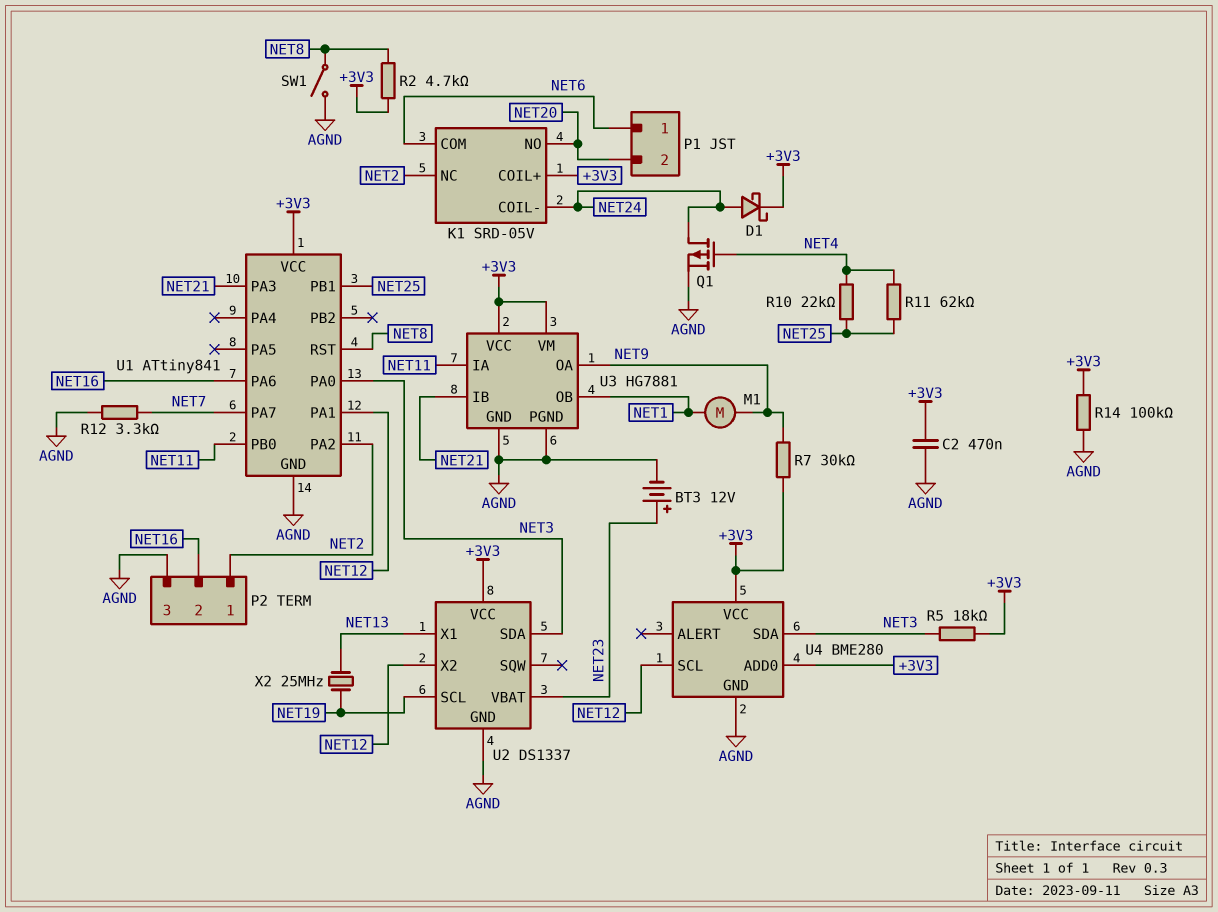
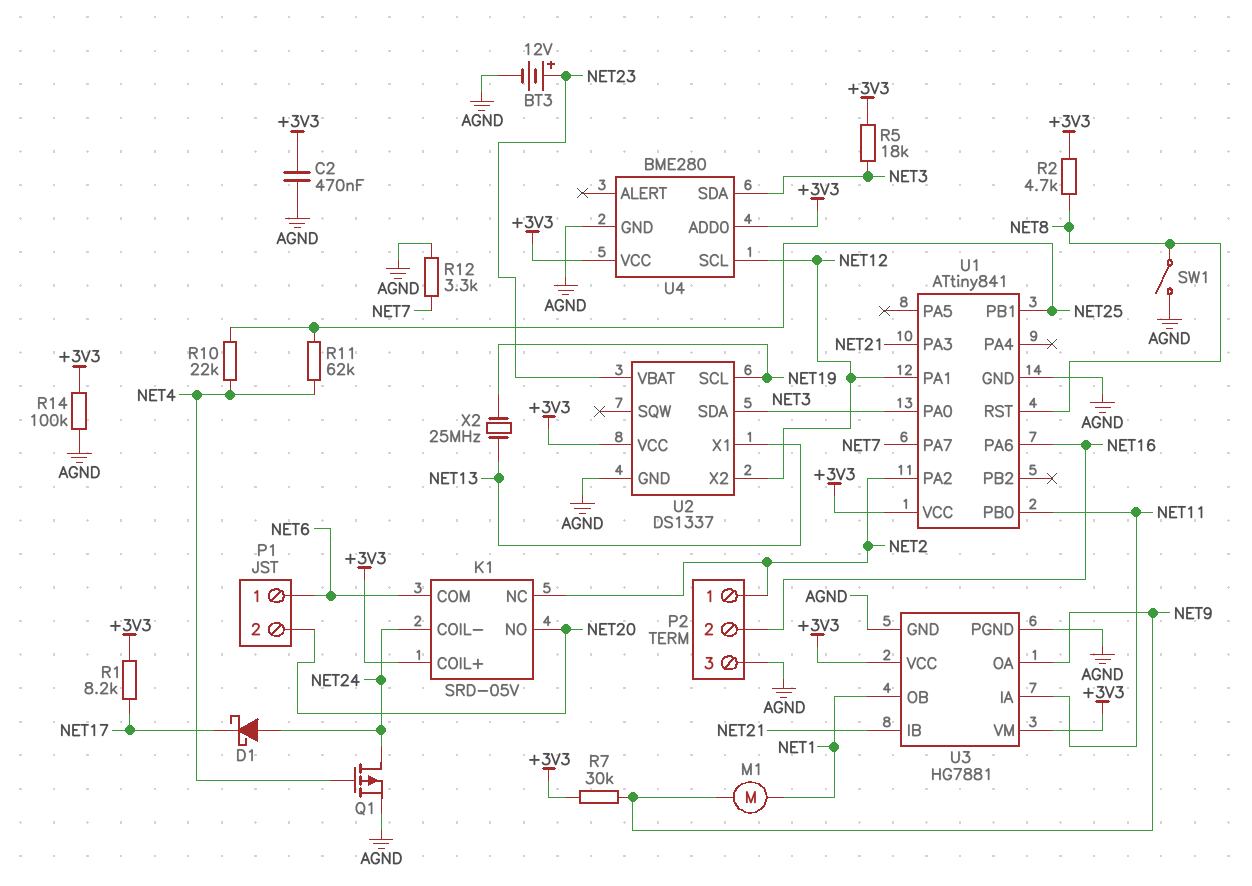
D1: schottky (A NET24, K +3V3) -> schottky (A NET24, K NET17)
R1: none -> 8.2k (+3V3, NET17)

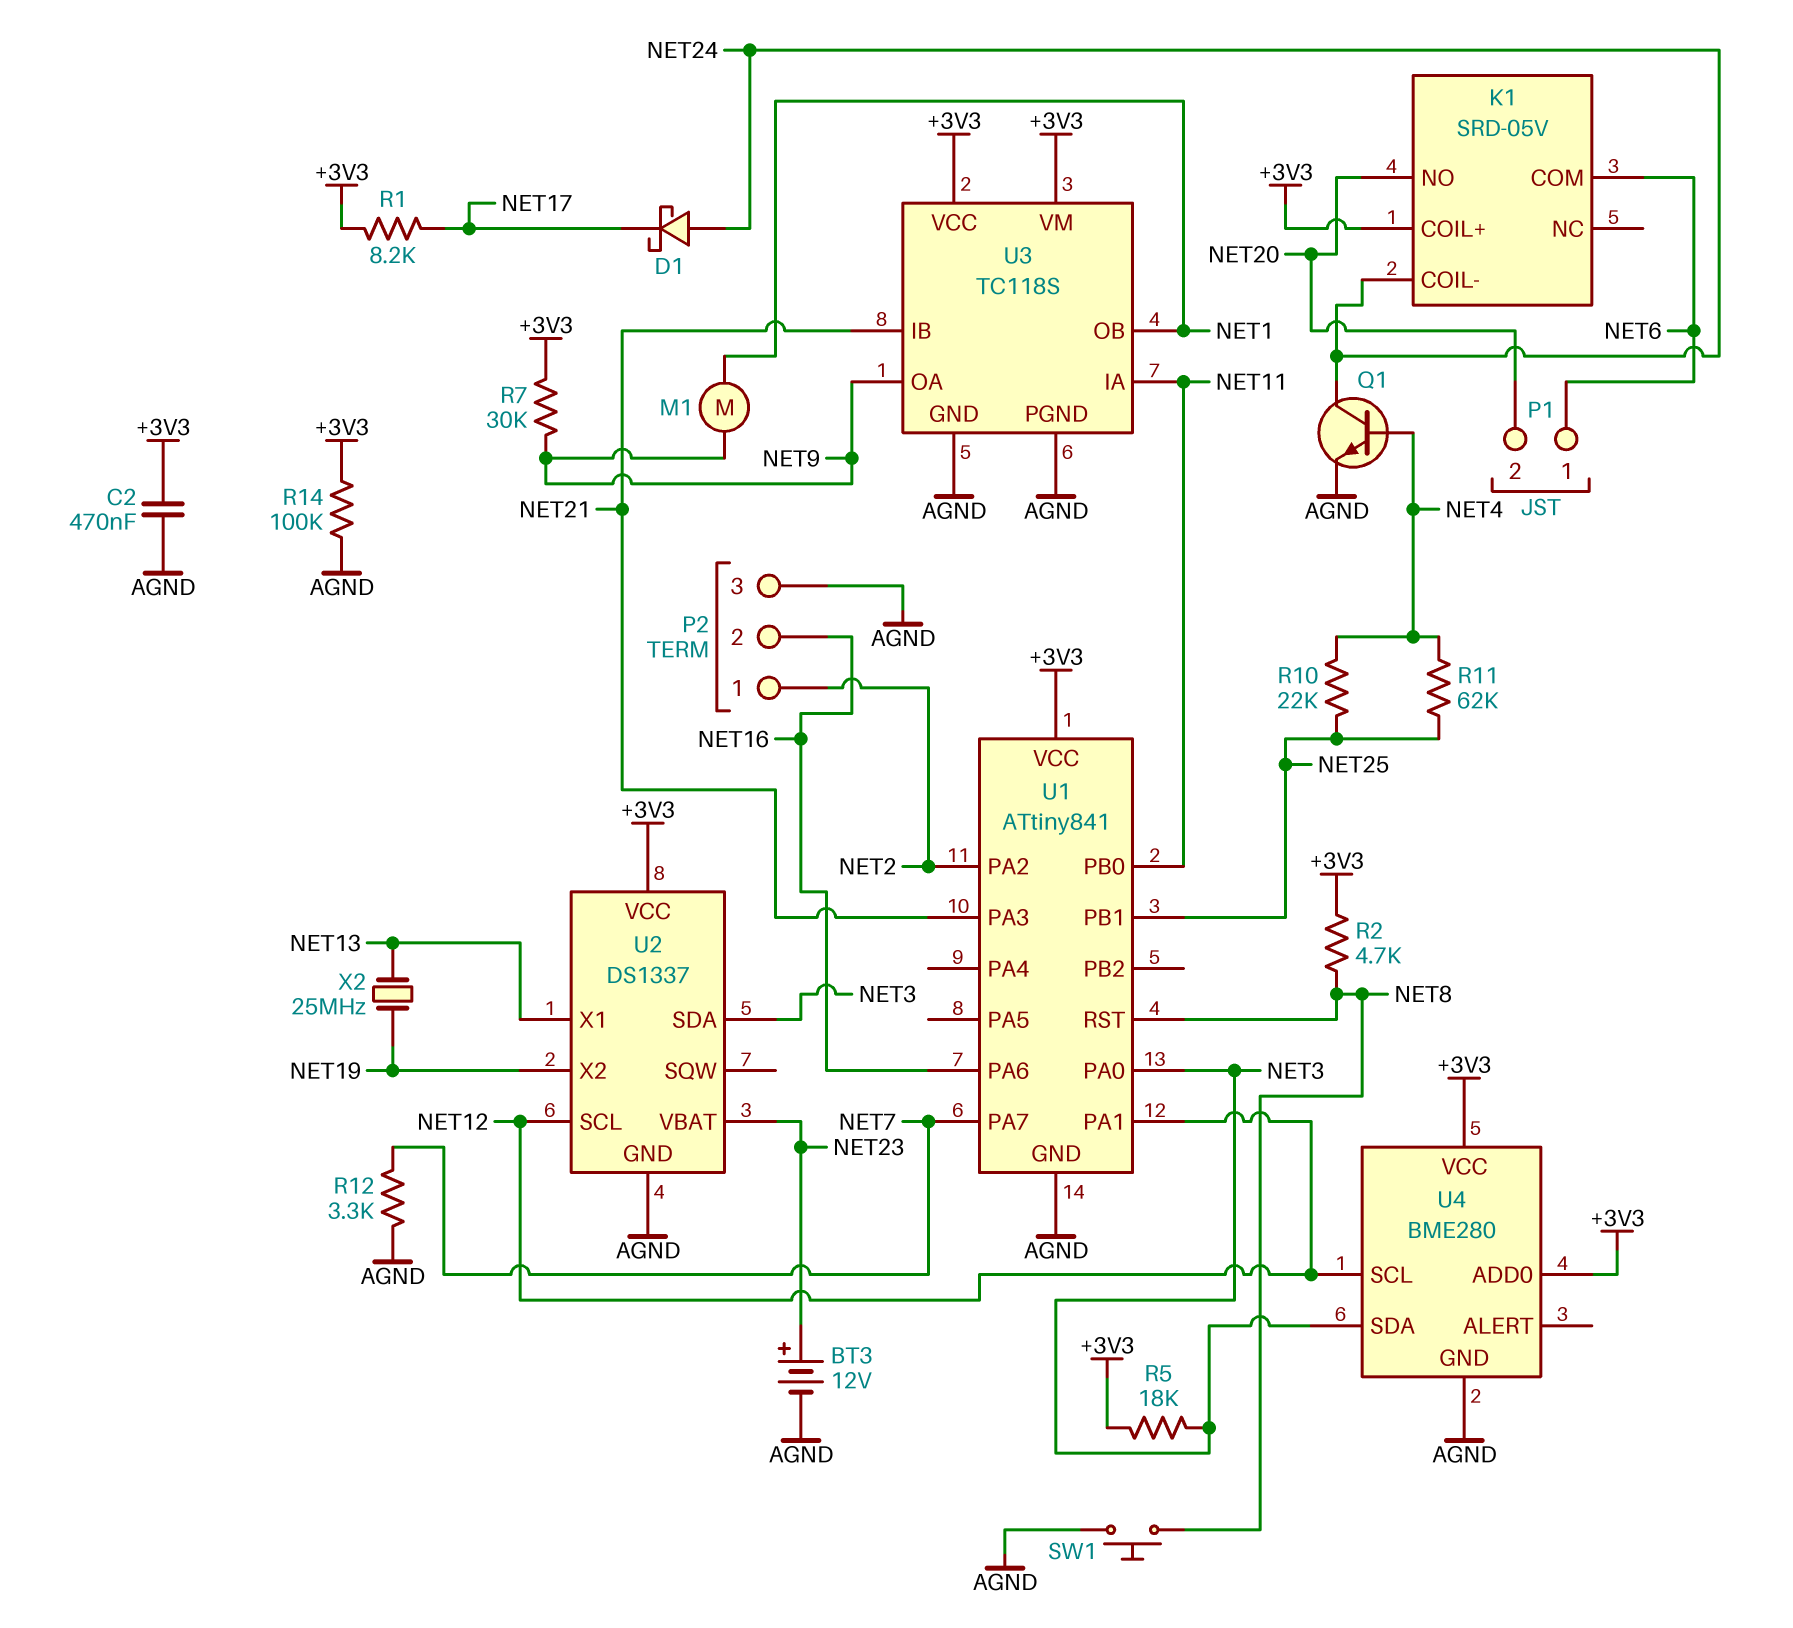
K1 pin NC: NET2 -> none
Q1: PMOS (G NET4, D NET24, S AGND) -> NPN (B NET4, C NET24, E AGND)
SW1: switch (AGND, NET8) -> button (AGND, NET8)
U2 pin SCL: NET19 -> NET12
U2 pin X2: NET12 -> NET19
U3: HG7881 -> TC118S

